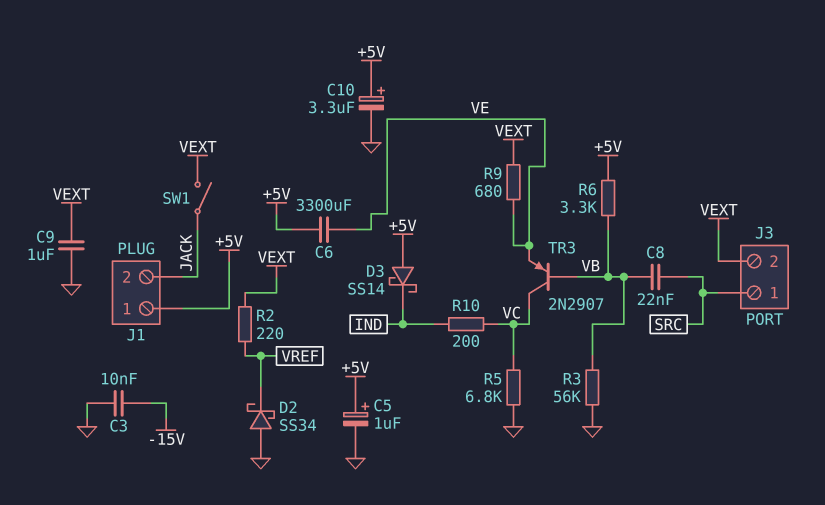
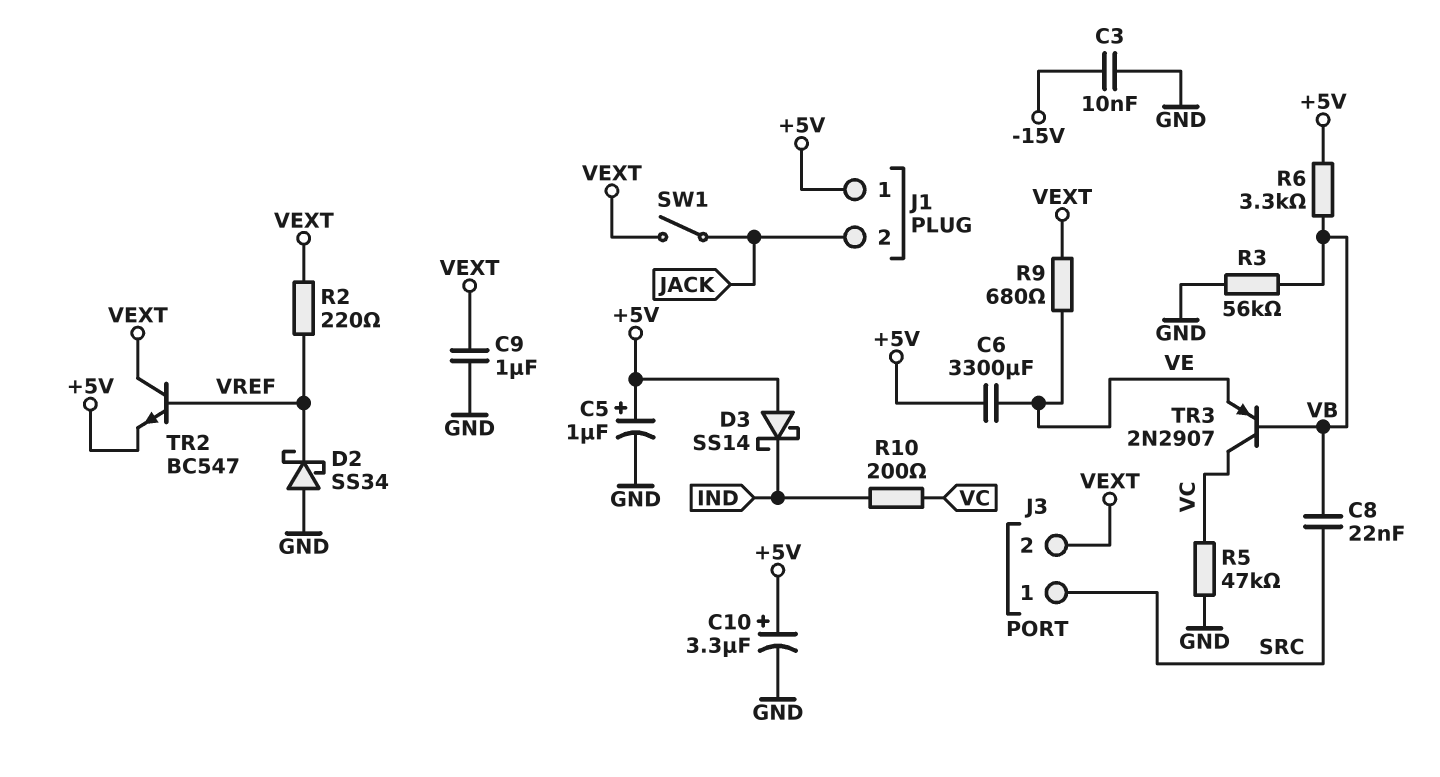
R5: 6.8k (GND, VC) -> 47k (GND, VC)
TR2: none -> NPN BC547 (B VREF, C VEXT, E +5V)

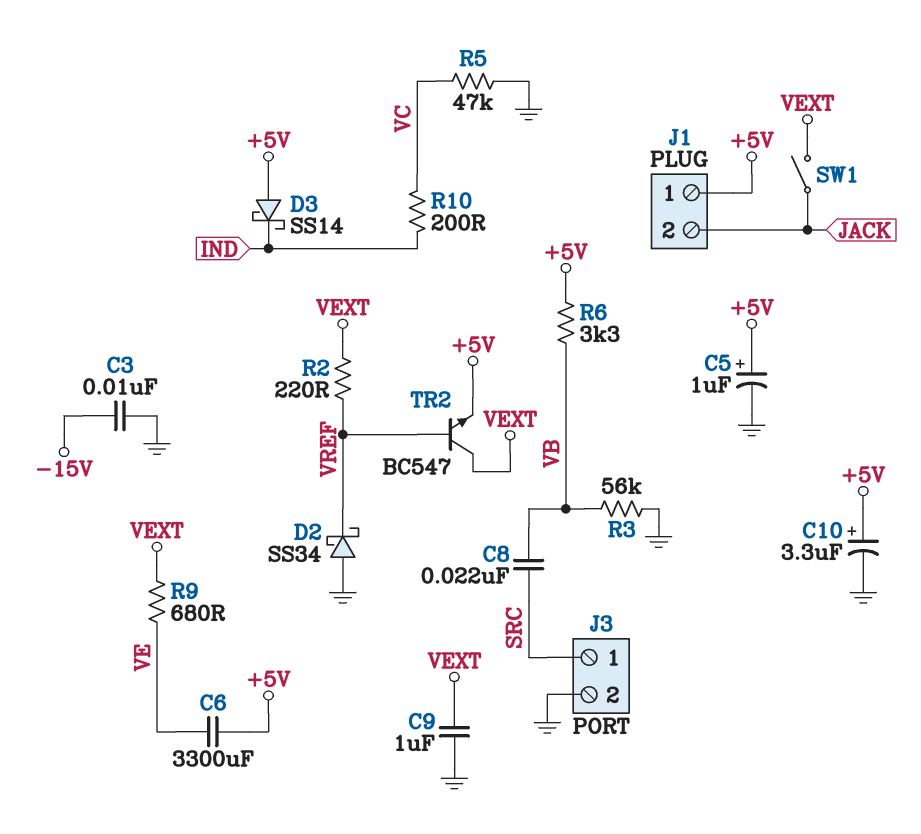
J3 pin 2: VEXT -> GND
TR3: PNP 2N2907 (B VB, C VC, E VE) -> none

